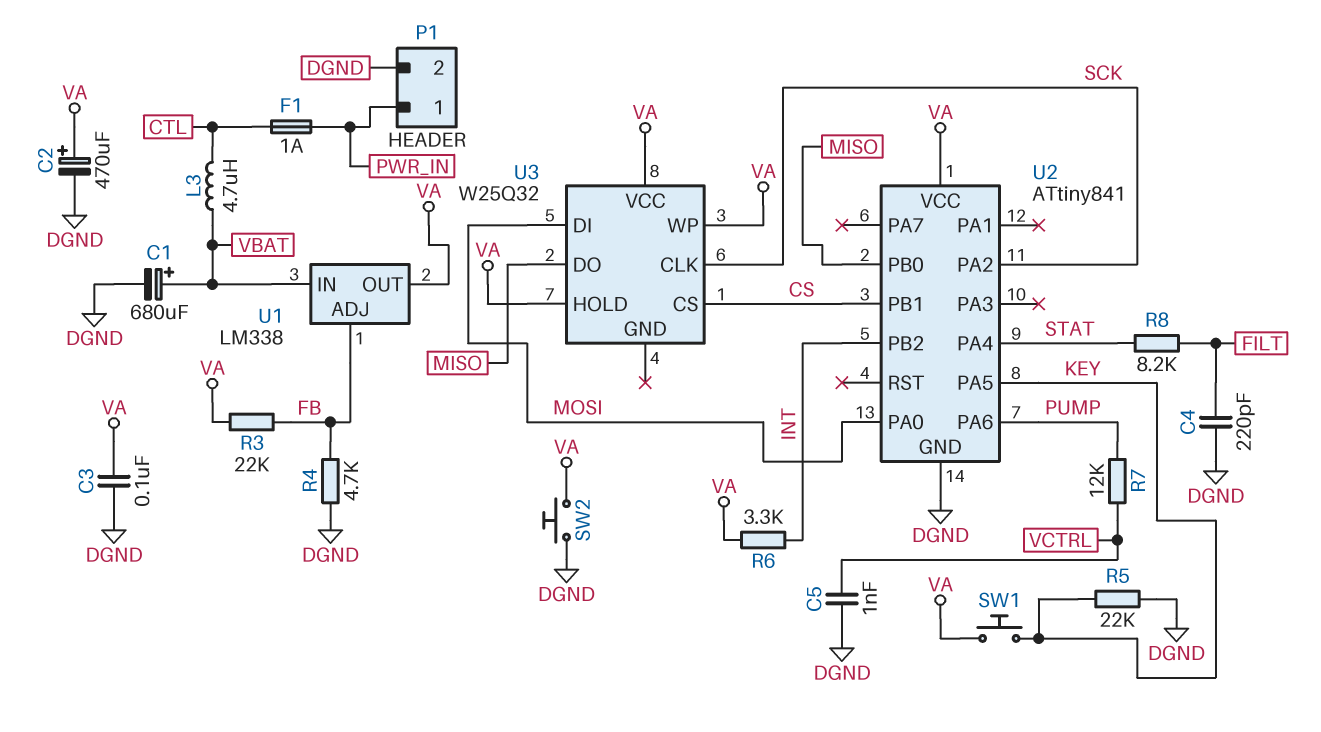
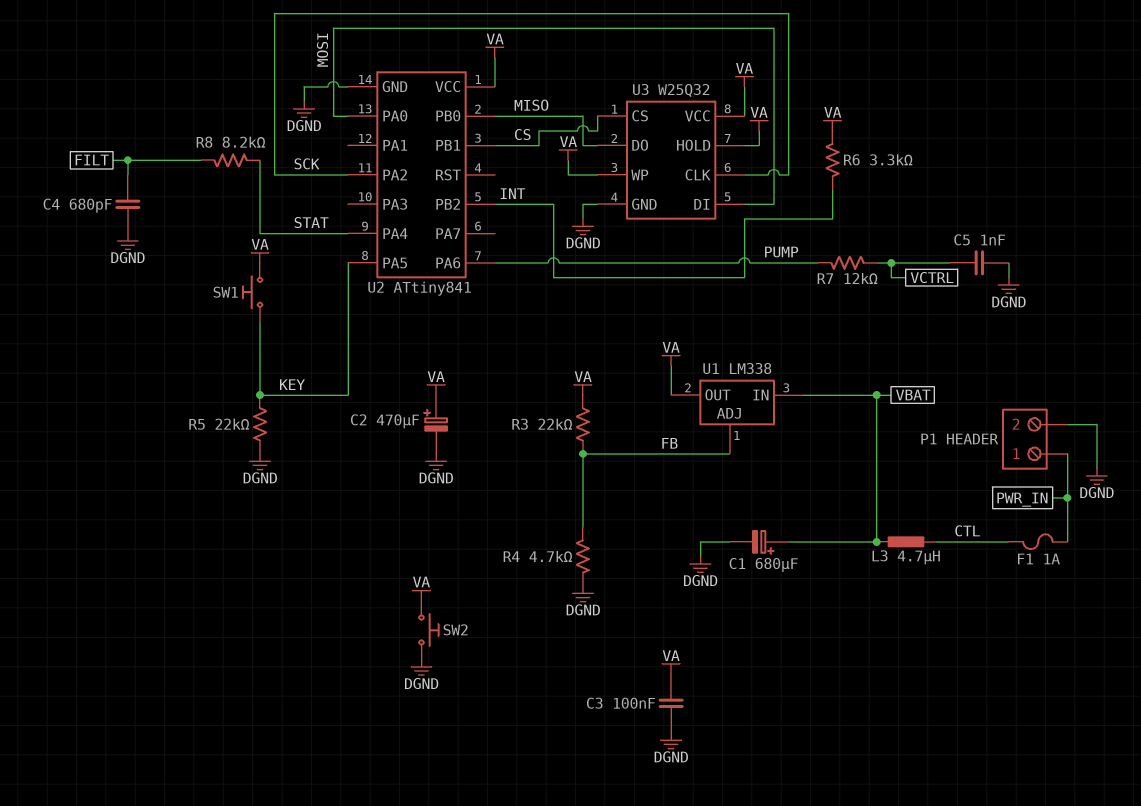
C4: 220pF (DGND, FILT) -> 680pF (DGND, FILT)
U3 pin GND: none -> DGND

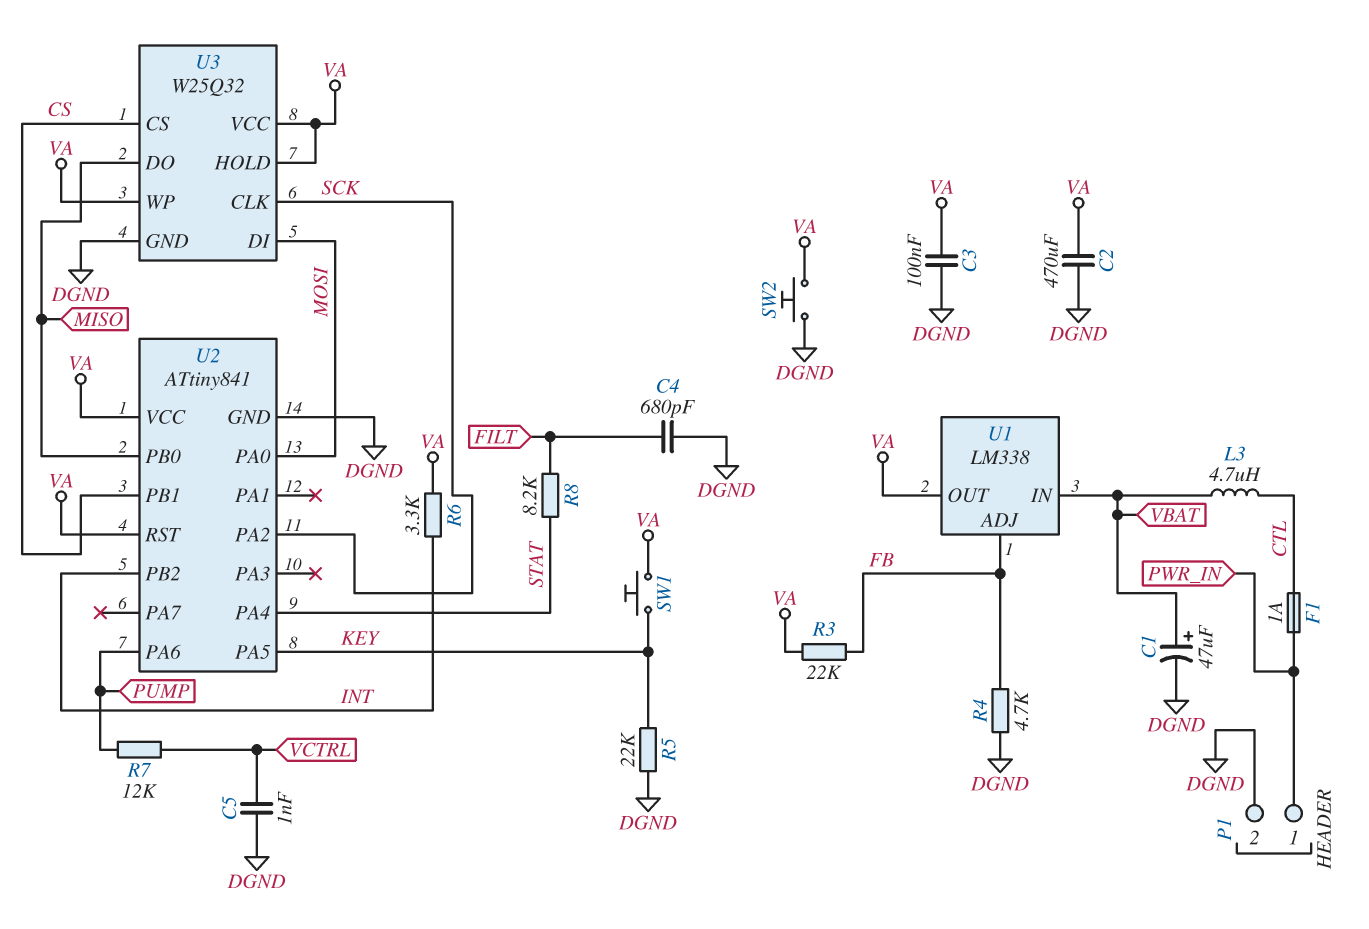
C1: 680uF (plus VBAT, minus DGND) -> 47uF (plus VBAT, minus DGND)
C2: 470uF (plus VA, minus DGND) -> 470uF (DGND, VA)
U2 pin RST: none -> VA

